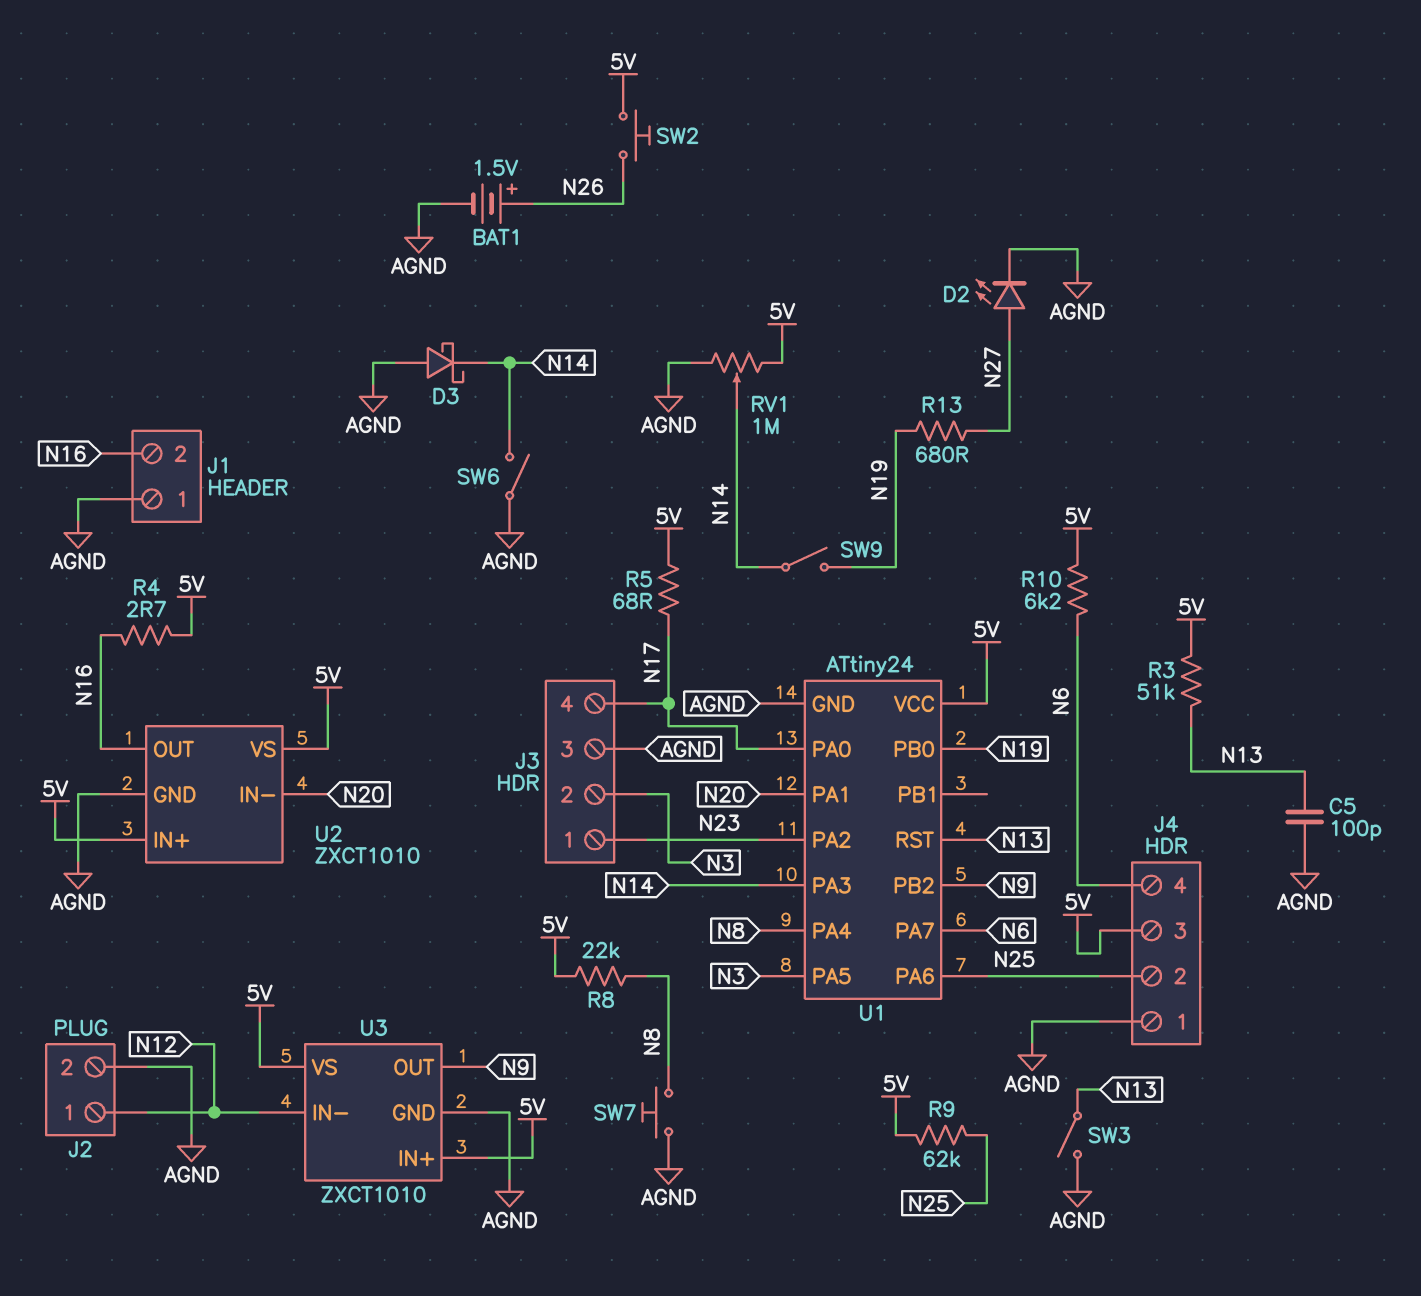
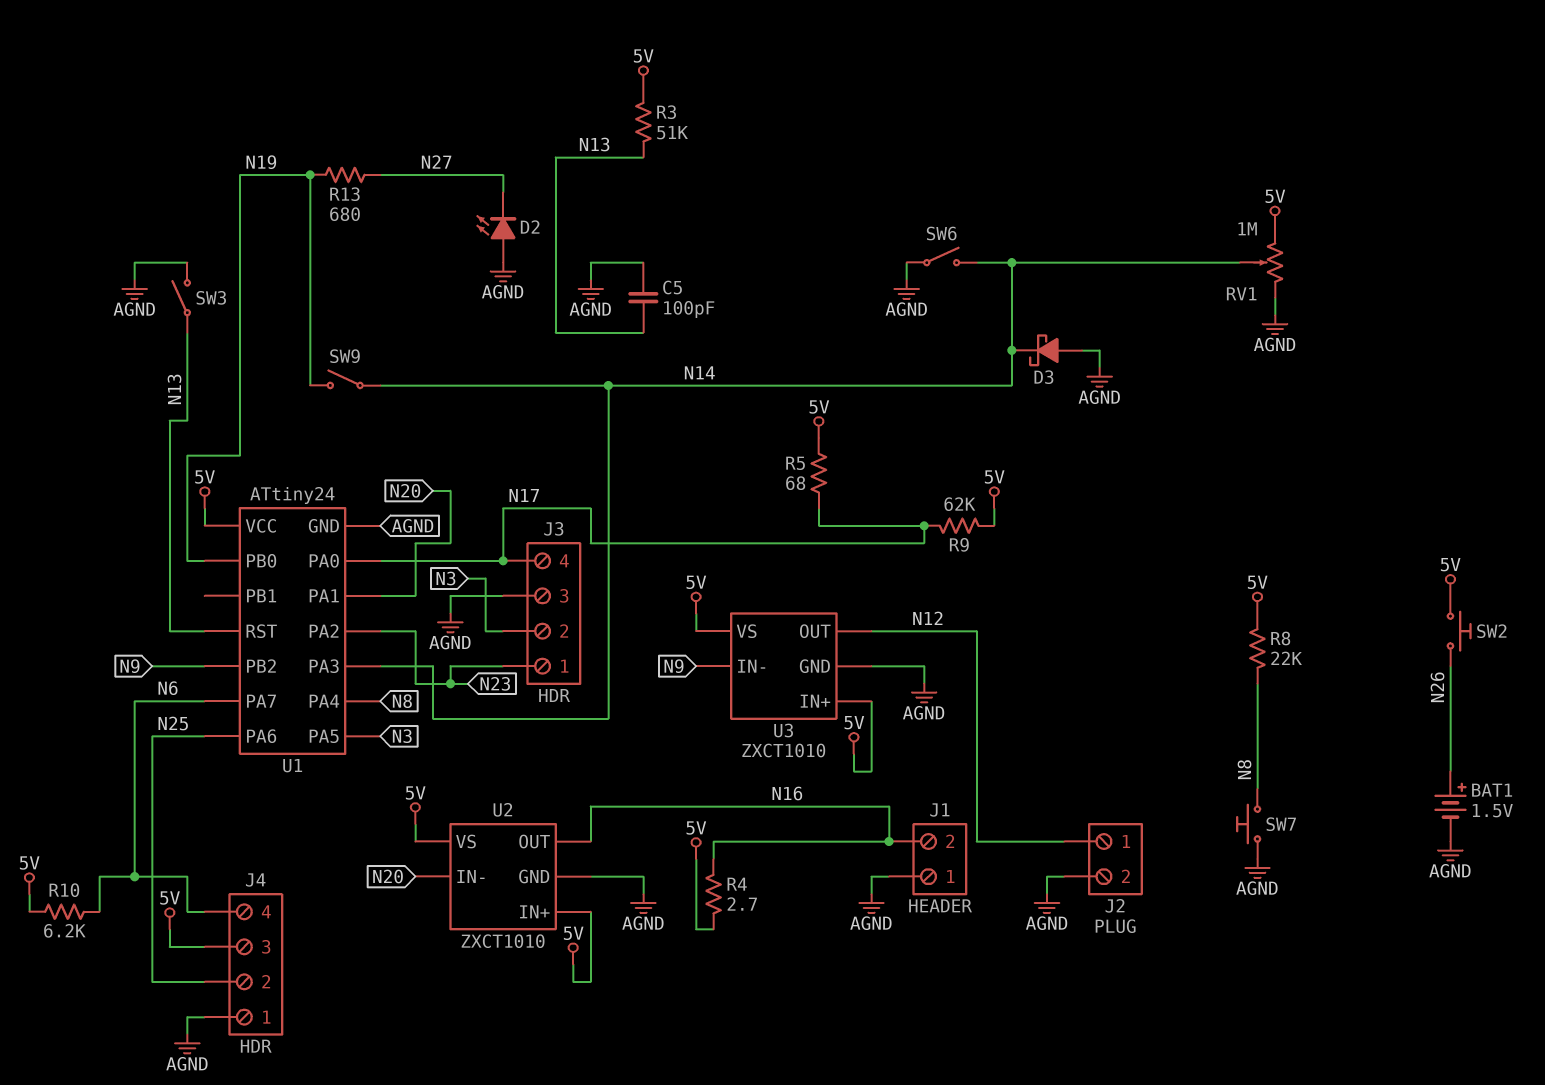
D2: LED (A N27, K AGND) -> LED (A AGND, K N27)
R9: 62k (5V, N25) -> 62k (5V, N17)
U3 pin IN-: N12 -> N9
U3 pin OUT: N9 -> N12

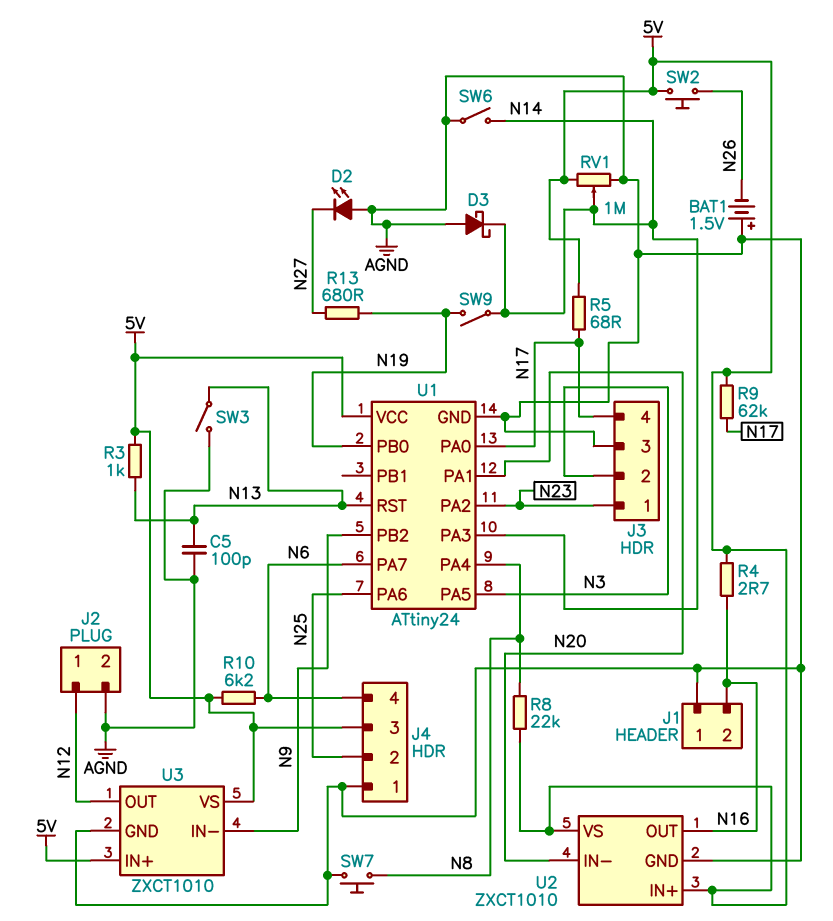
BAT1: 1.5V (plus N26, minus AGND) -> 1.5V (plus AGND, minus N26)
R3: 51k (5V, N13) -> 1k (5V, N13)

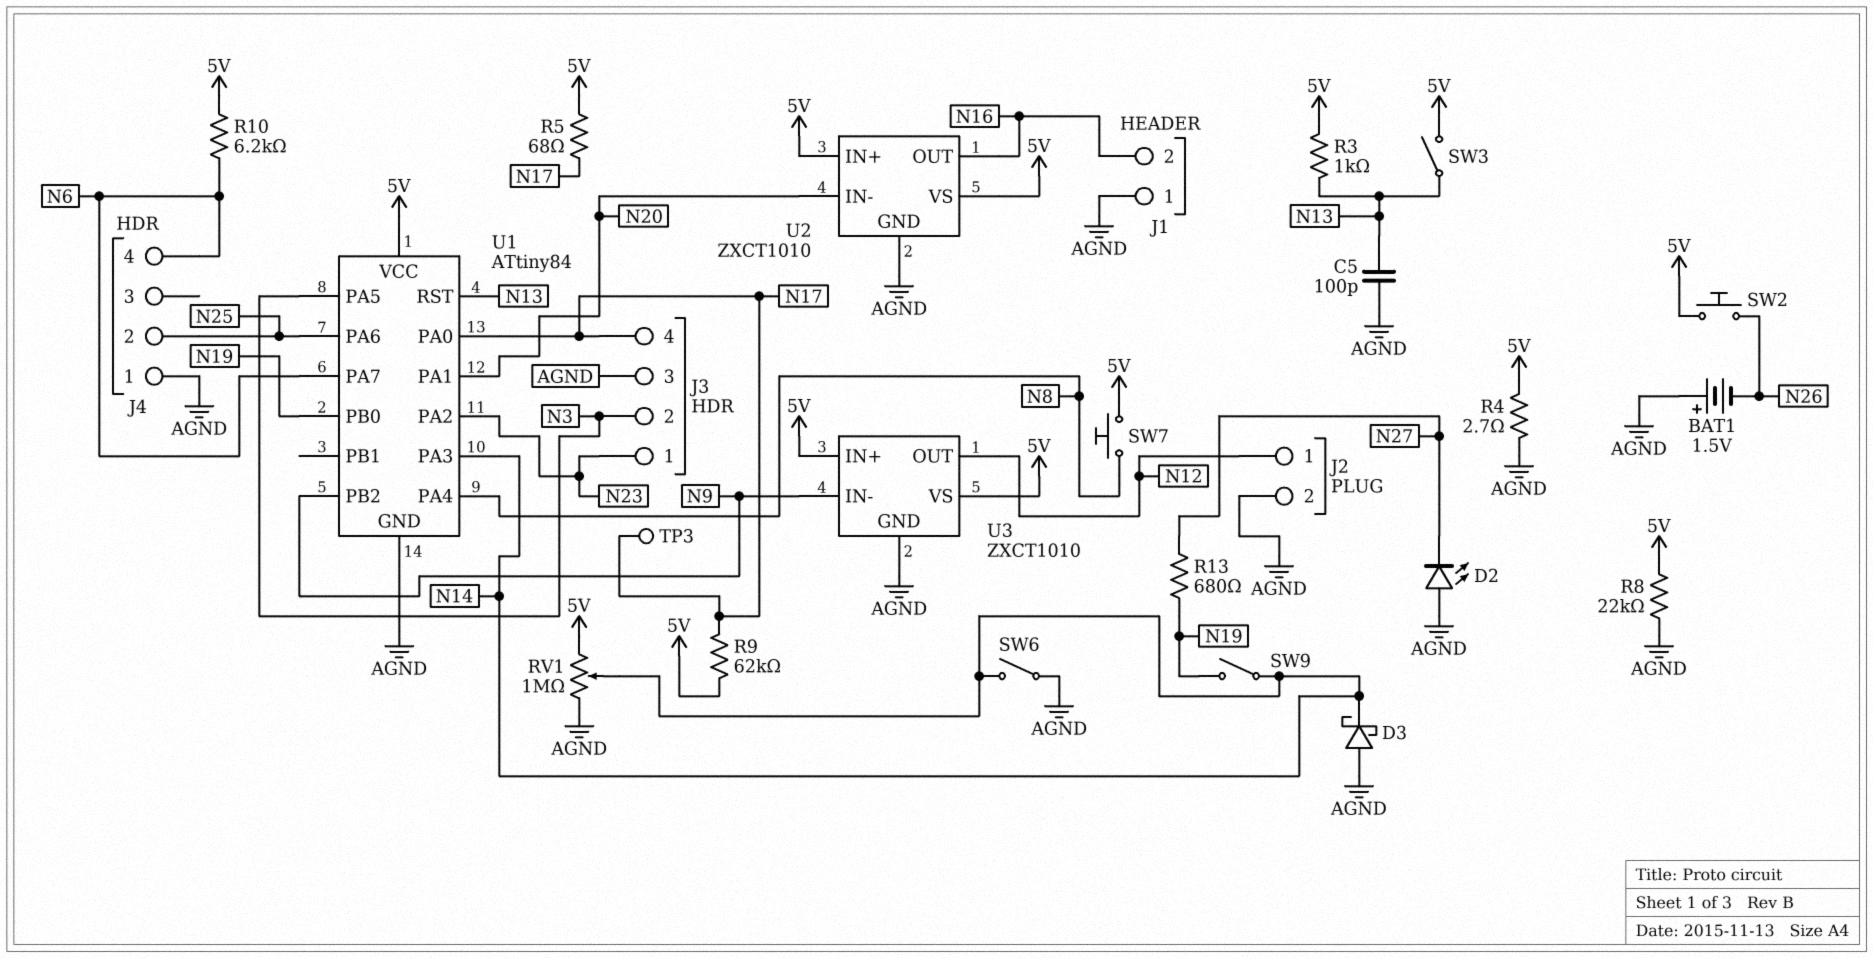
J4 pin 3: 5V -> none
R4: 2.7 (5V, N16) -> 2.7 (5V, AGND)
R8: 22k (5V, N8) -> 22k (5V, AGND)
SW3: switch (AGND, N13) -> switch (5V, N13)
SW7: button (AGND, N8) -> button (5V, N8)
TP3: none -> test point (N17)
U1: ATtiny24 -> ATtiny84

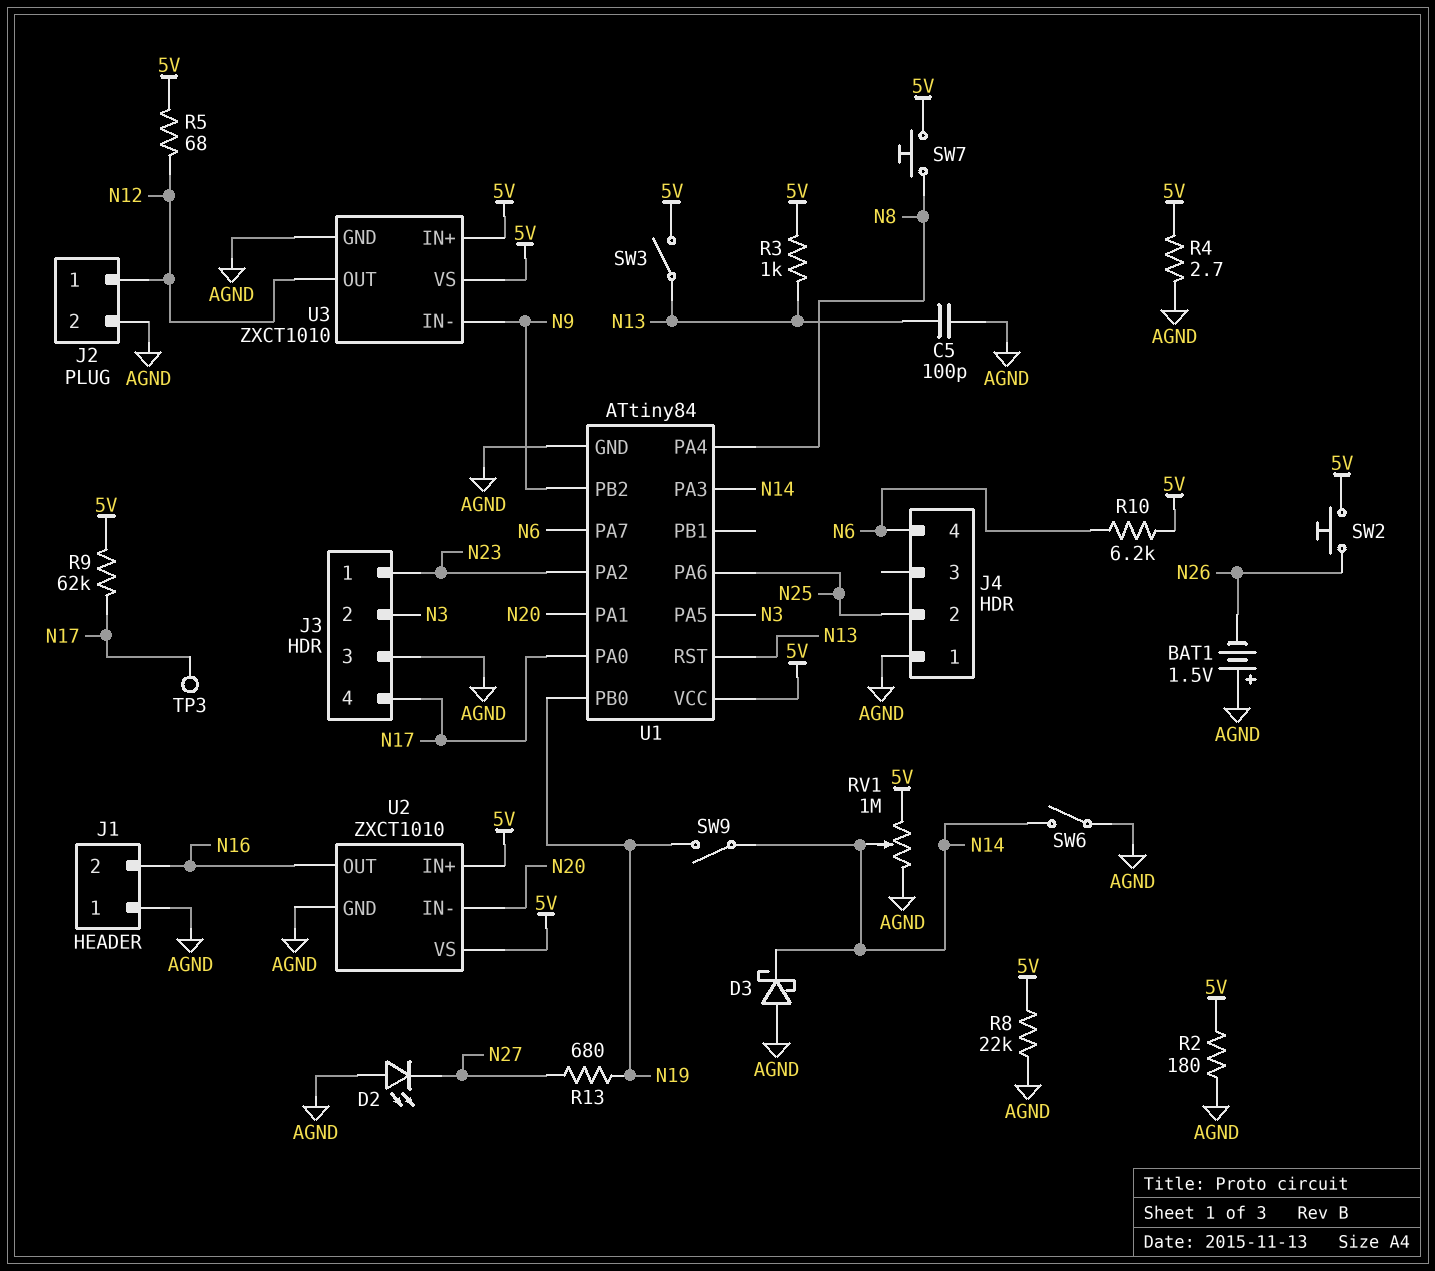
R2: none -> 180 (5V, AGND)
R5: 68 (5V, N17) -> 68 (5V, N12)

